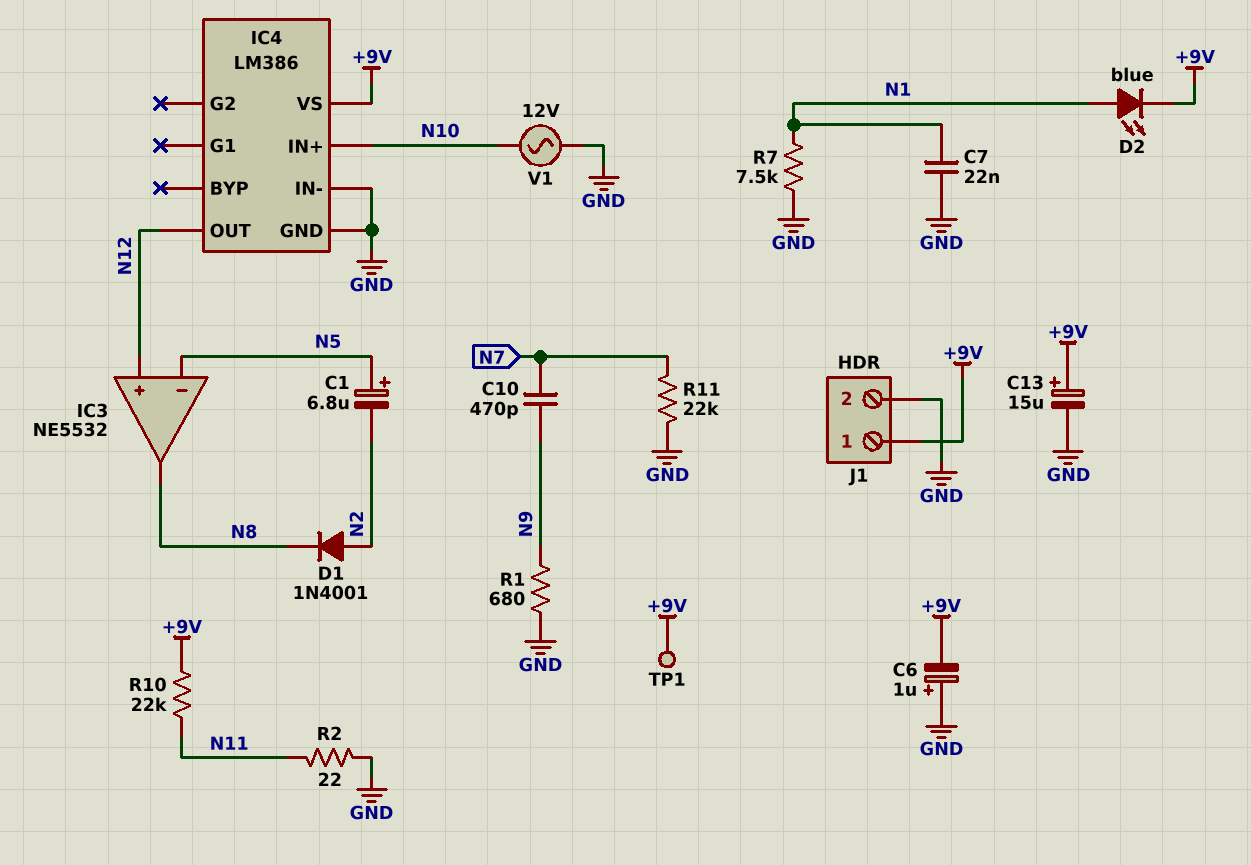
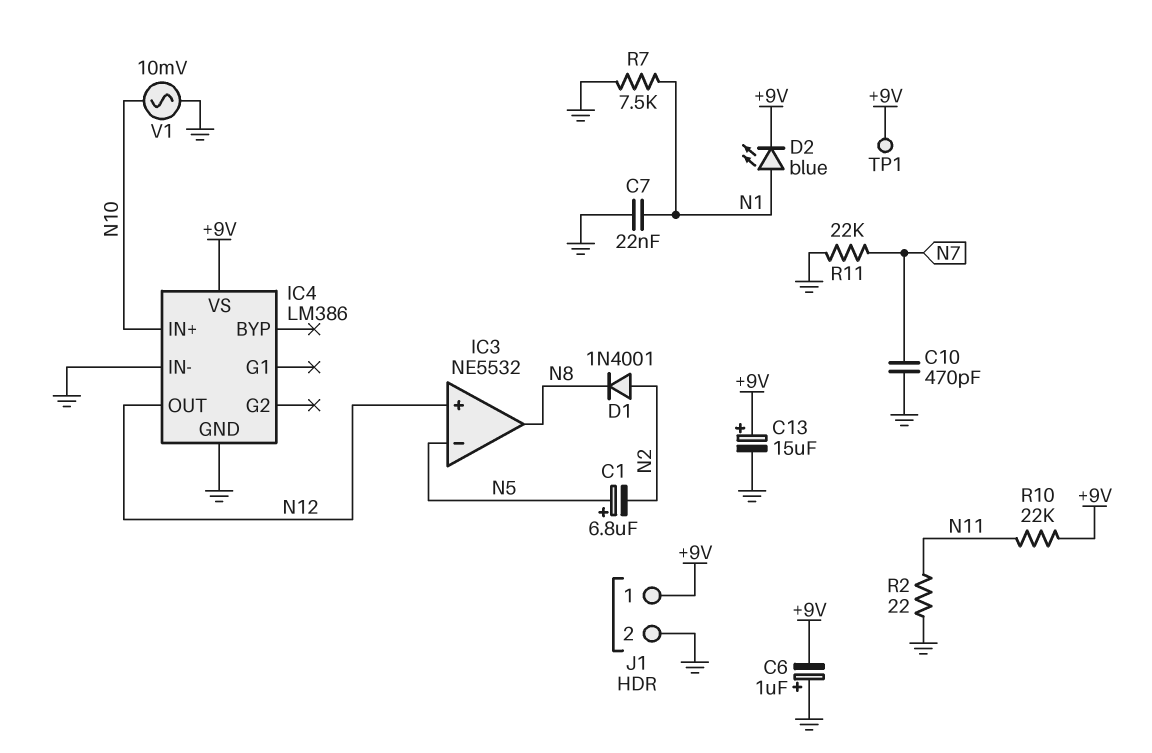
C10: 470pF (N7, N9) -> 470pF (GND, N7)
R1: 680 (GND, N9) -> none
V1: AC 12V (GND, N10) -> AC 10mV (GND, N10)

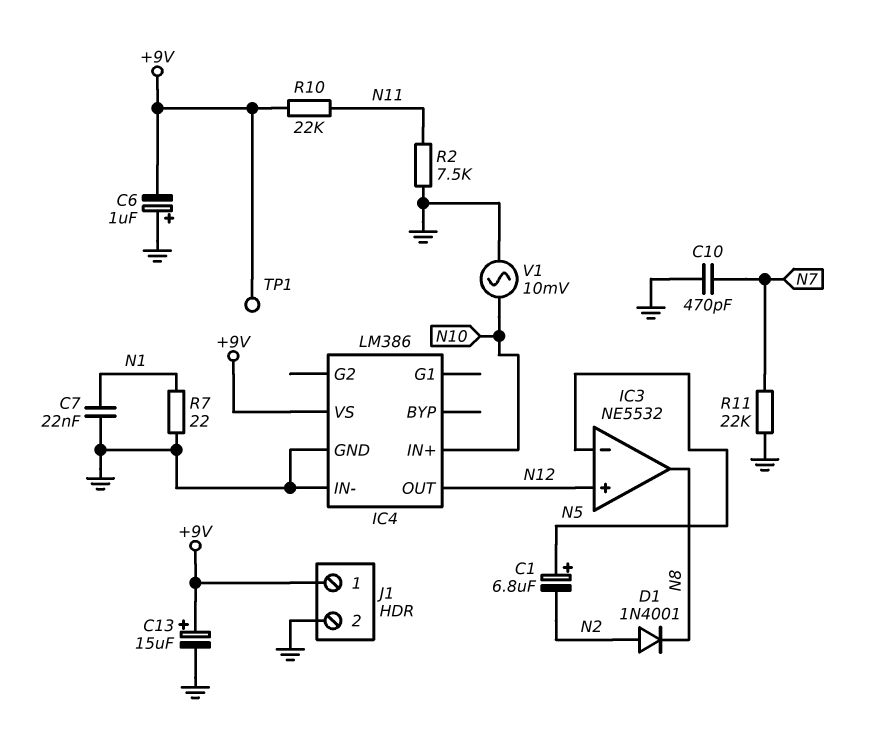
D2: LED blue (A N1, K +9V) -> none
R2: 22 (GND, N11) -> 7.5k (GND, N11)
R7: 7.5k (GND, N1) -> 22 (GND, N1)

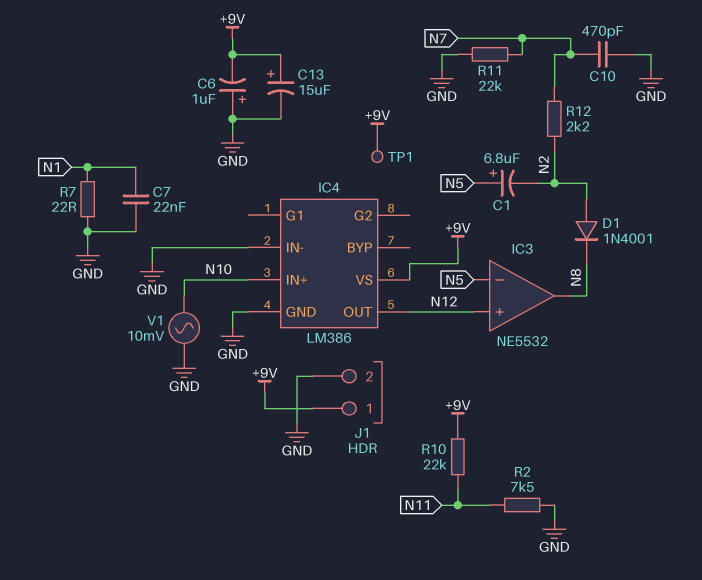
R12: none -> 2.2k (N2, N7)

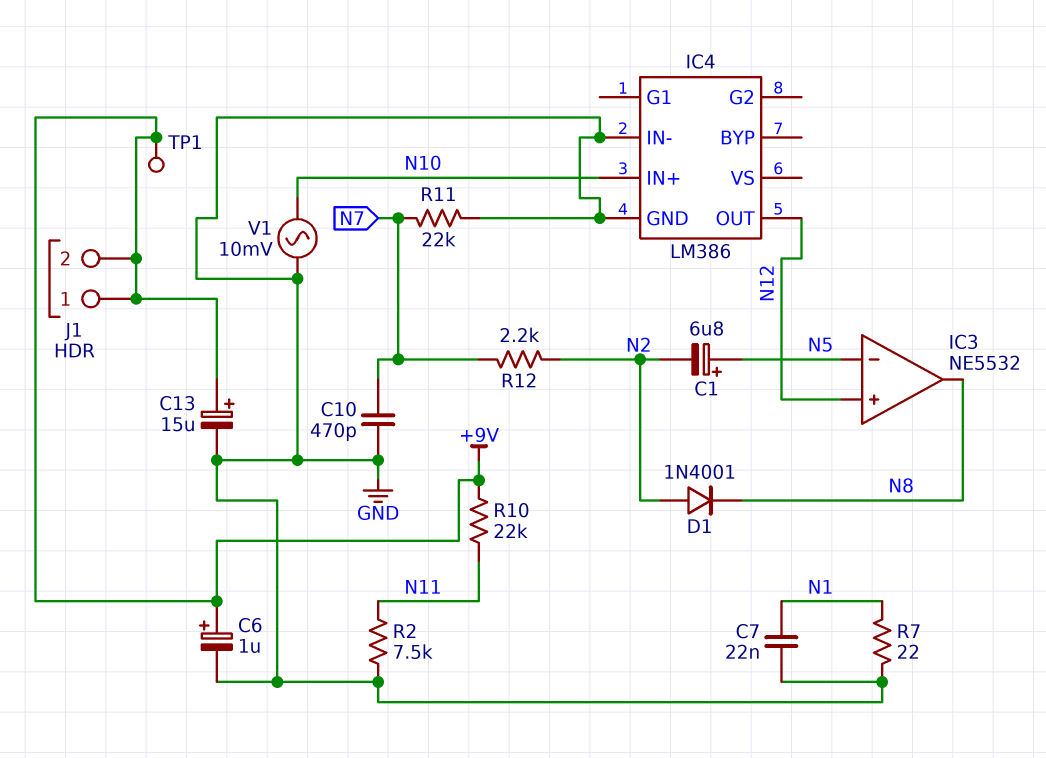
C6: 1uF (plus GND, minus +9V) -> 1uF (plus +9V, minus GND)
IC4 pin VS: +9V -> none
J1 pin 2: GND -> +9V

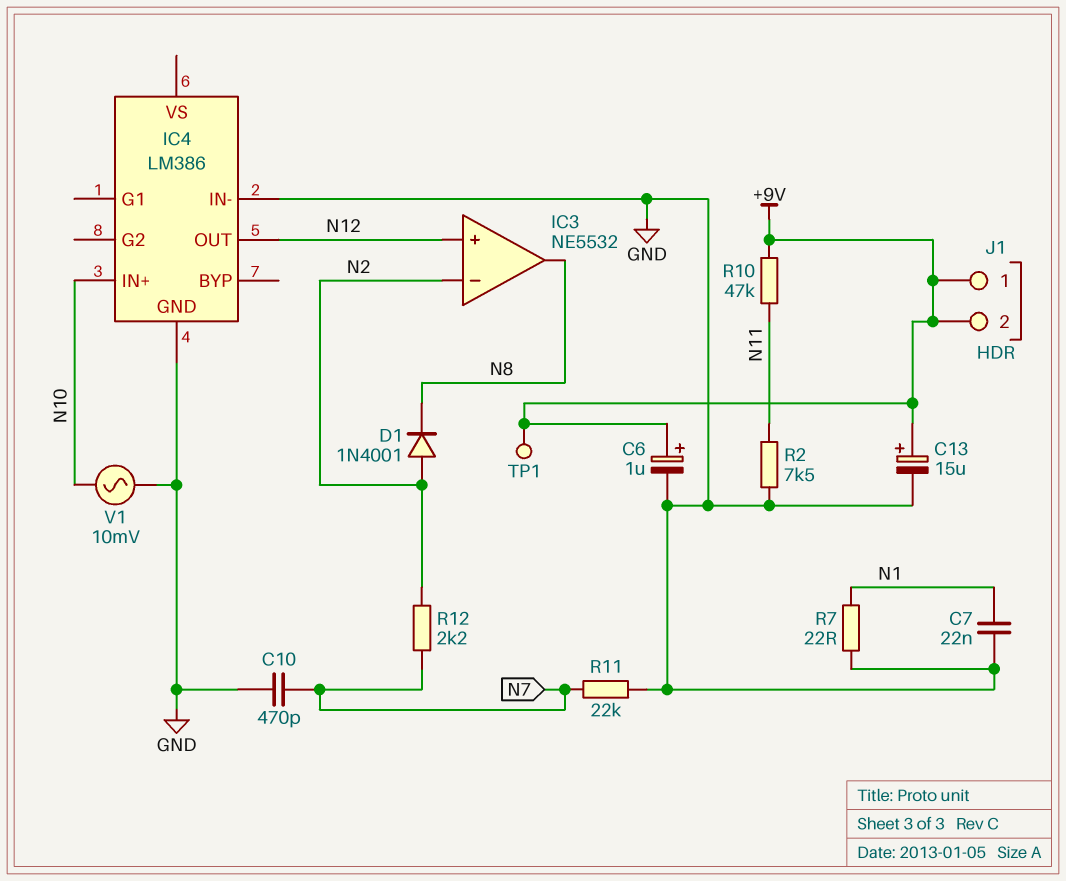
C1: 6.8uF (plus N5, minus N2) -> none
IC3 pin in-: N5 -> N2
R10: 22k (+9V, N11) -> 47k (+9V, N11)

